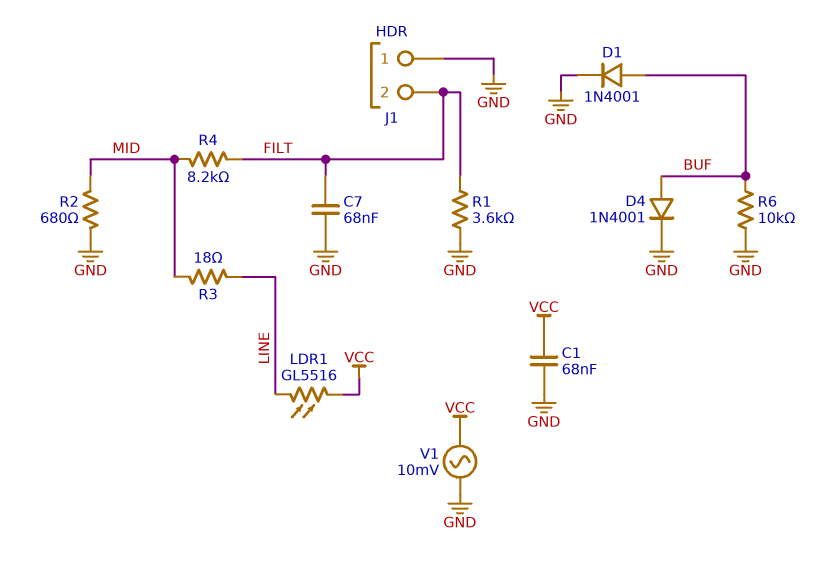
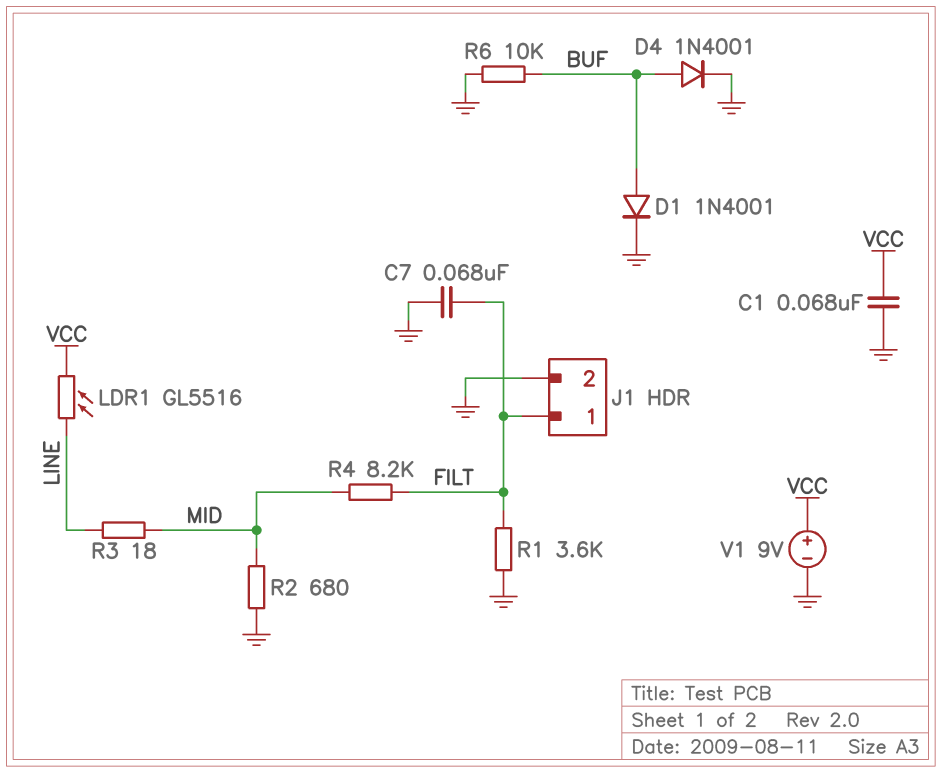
J1 pin 1: GND -> FILT
J1 pin 2: FILT -> GND
V1: AC 10mV (GND, VCC) -> 9V (plus VCC, minus GND)

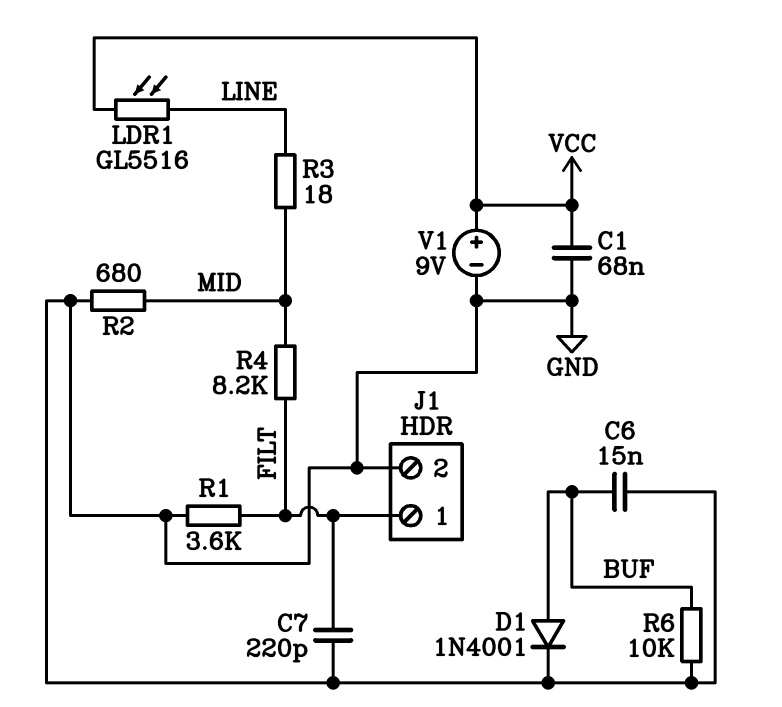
C6: none -> 15nF (BUF, GND)
C7: 68nF (FILT, GND) -> 220pF (FILT, GND)
D4: diode 1N4001 (A BUF, K GND) -> none

